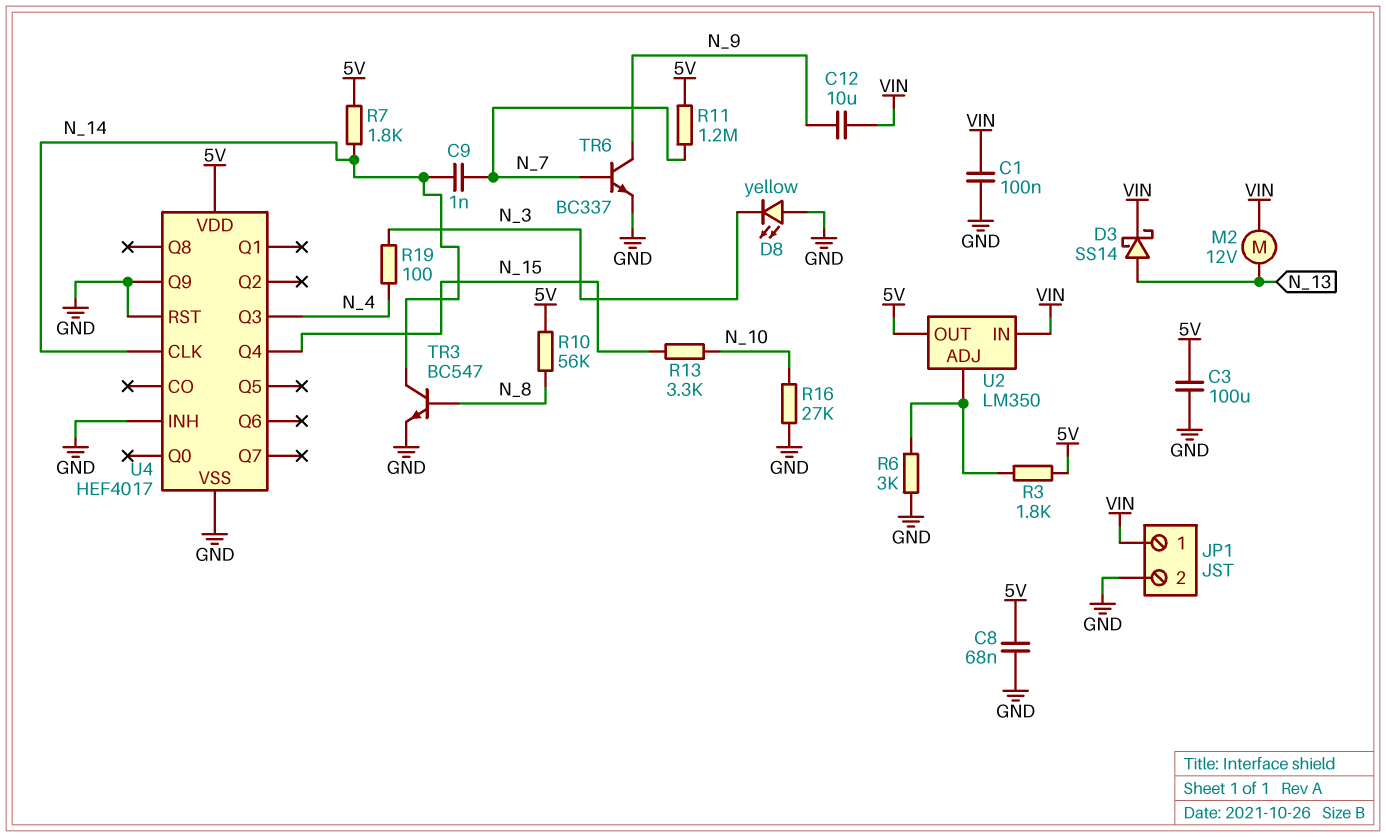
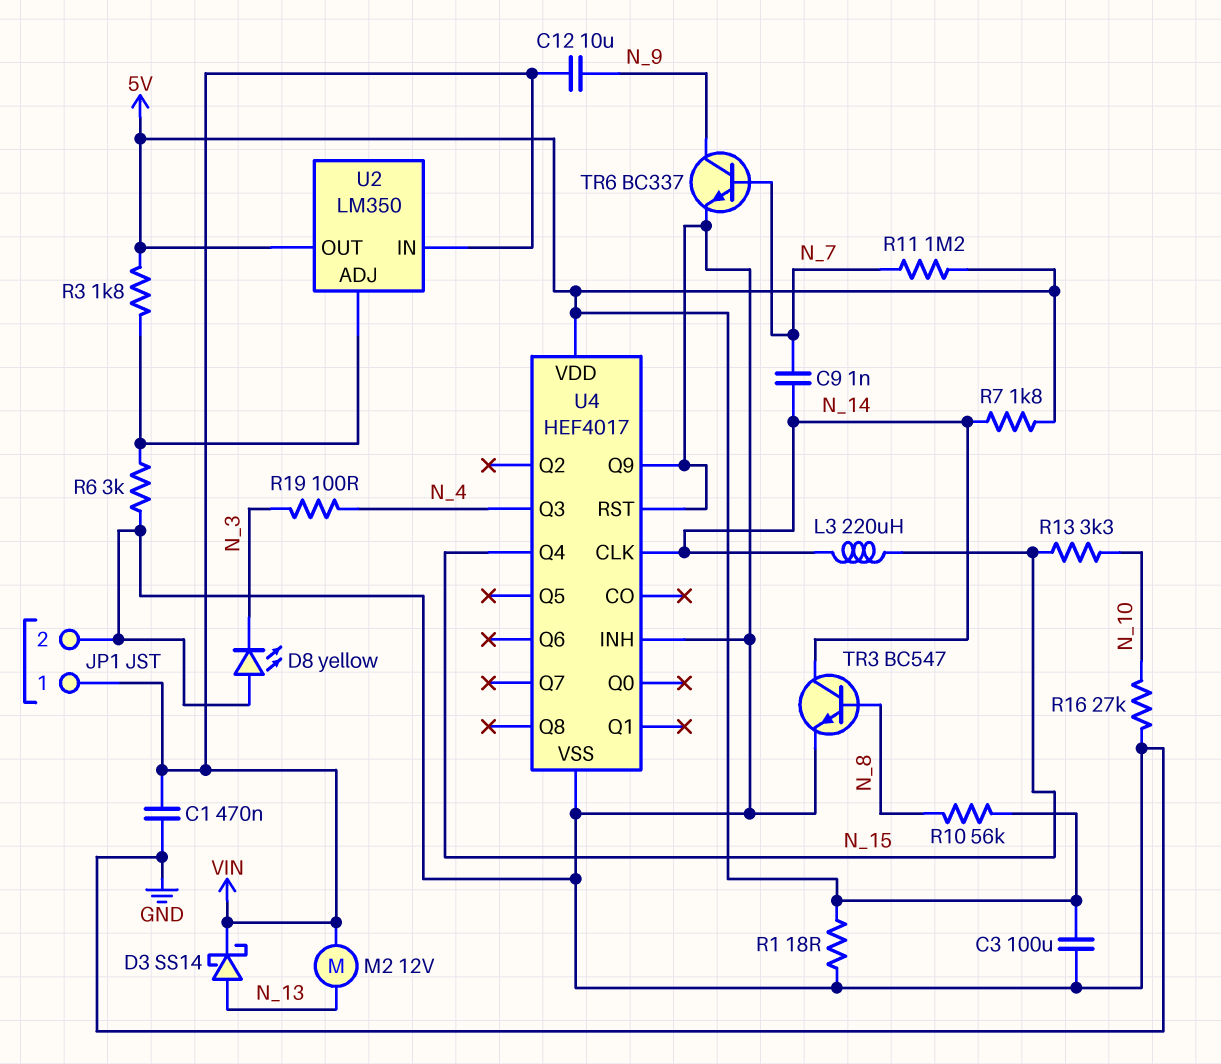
C1: 100nF (GND, VIN) -> 470nF (GND, VIN)
C8: 68nF (5V, GND) -> none
L3: none -> 220uH (N_14, N_15)
R1: none -> 18 (5V, GND)

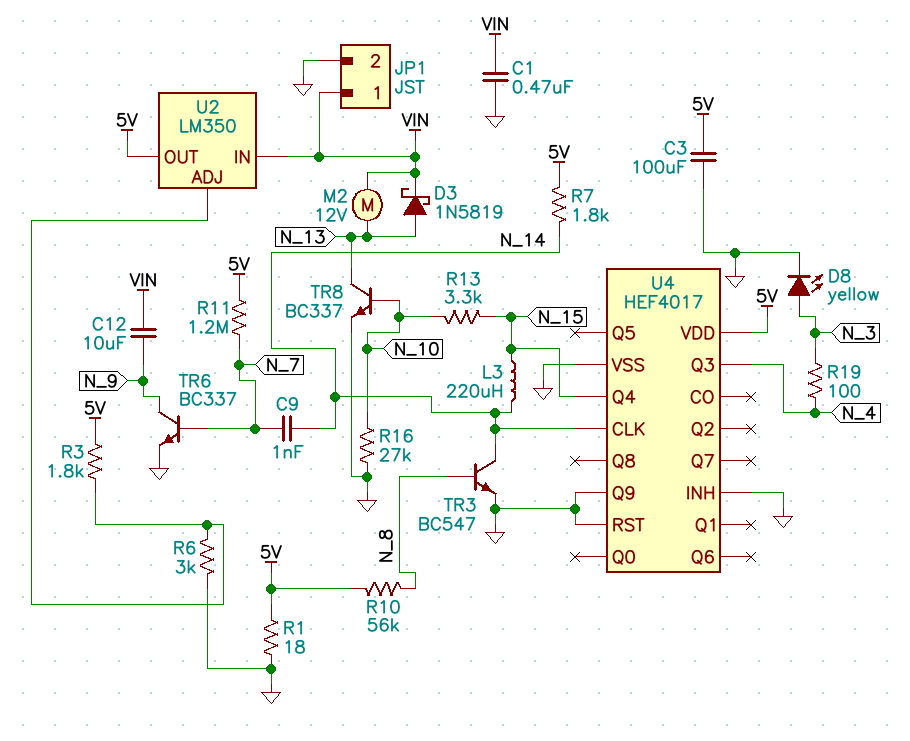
D3: schottky SS14 (A N_13, K VIN) -> schottky 1N5819 (A N_13, K VIN)
D8: LED yellow (A GND, K N_3) -> LED yellow (A N_3, K GND)
TR8: none -> NPN BC337 (B N_10, C N_13, E GND)

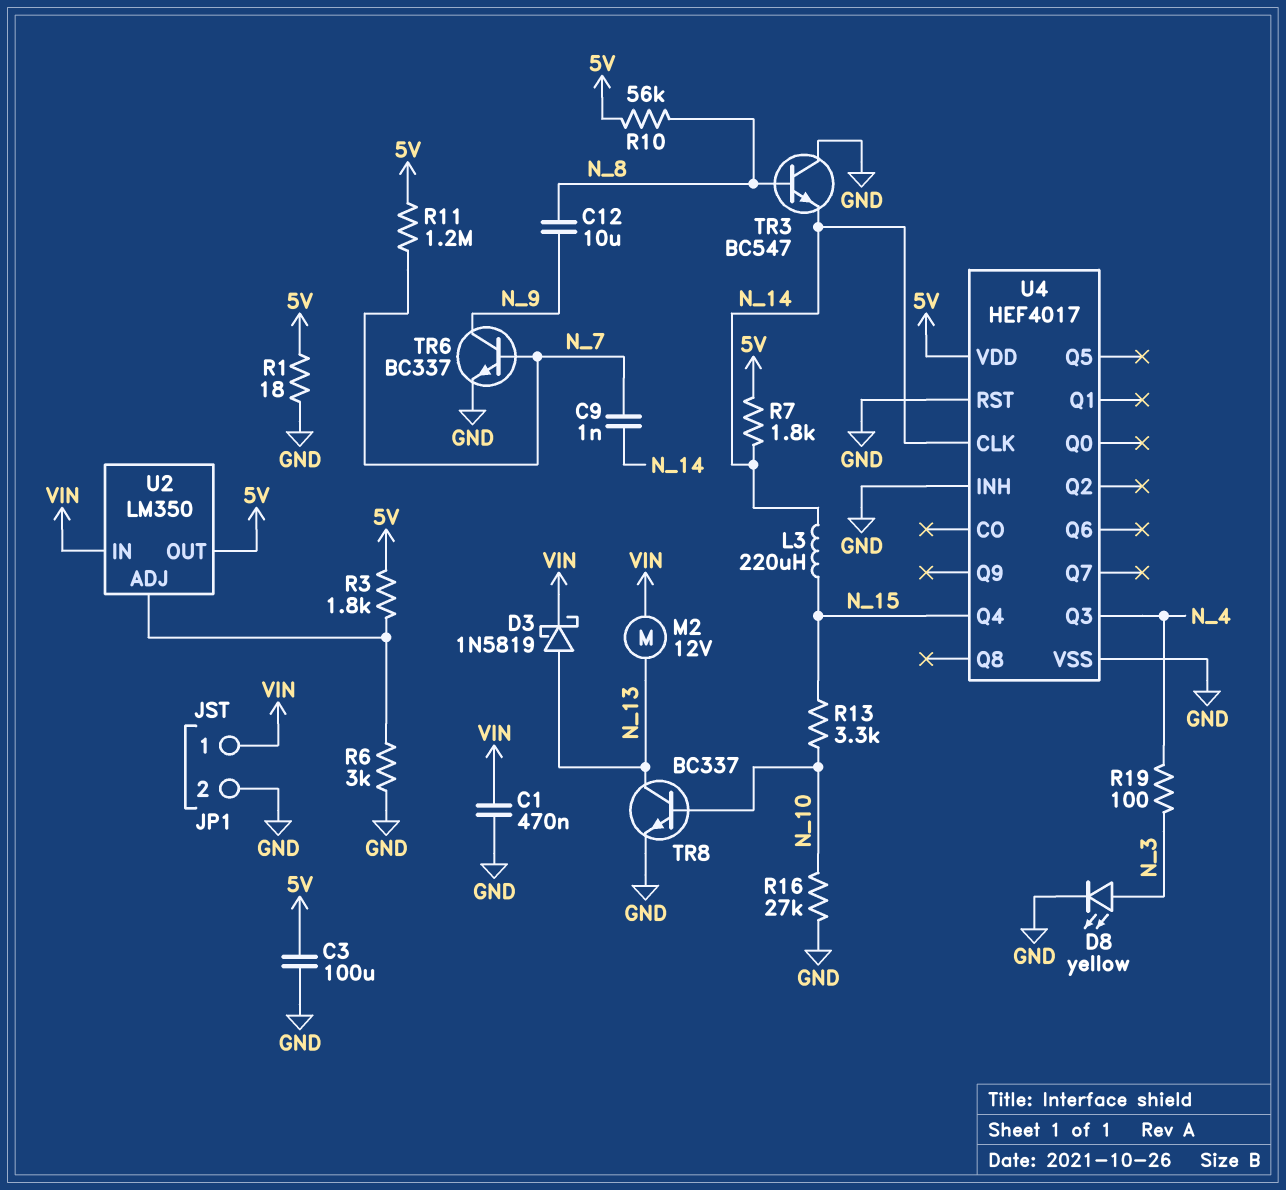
C12: 10uF (N_9, VIN) -> 10uF (N_8, N_9)
TR3: NPN BC547 (B N_8, C N_14, E GND) -> NPN BC547 (B N_8, C GND, E N_14)
U4 pin Q9: GND -> none

